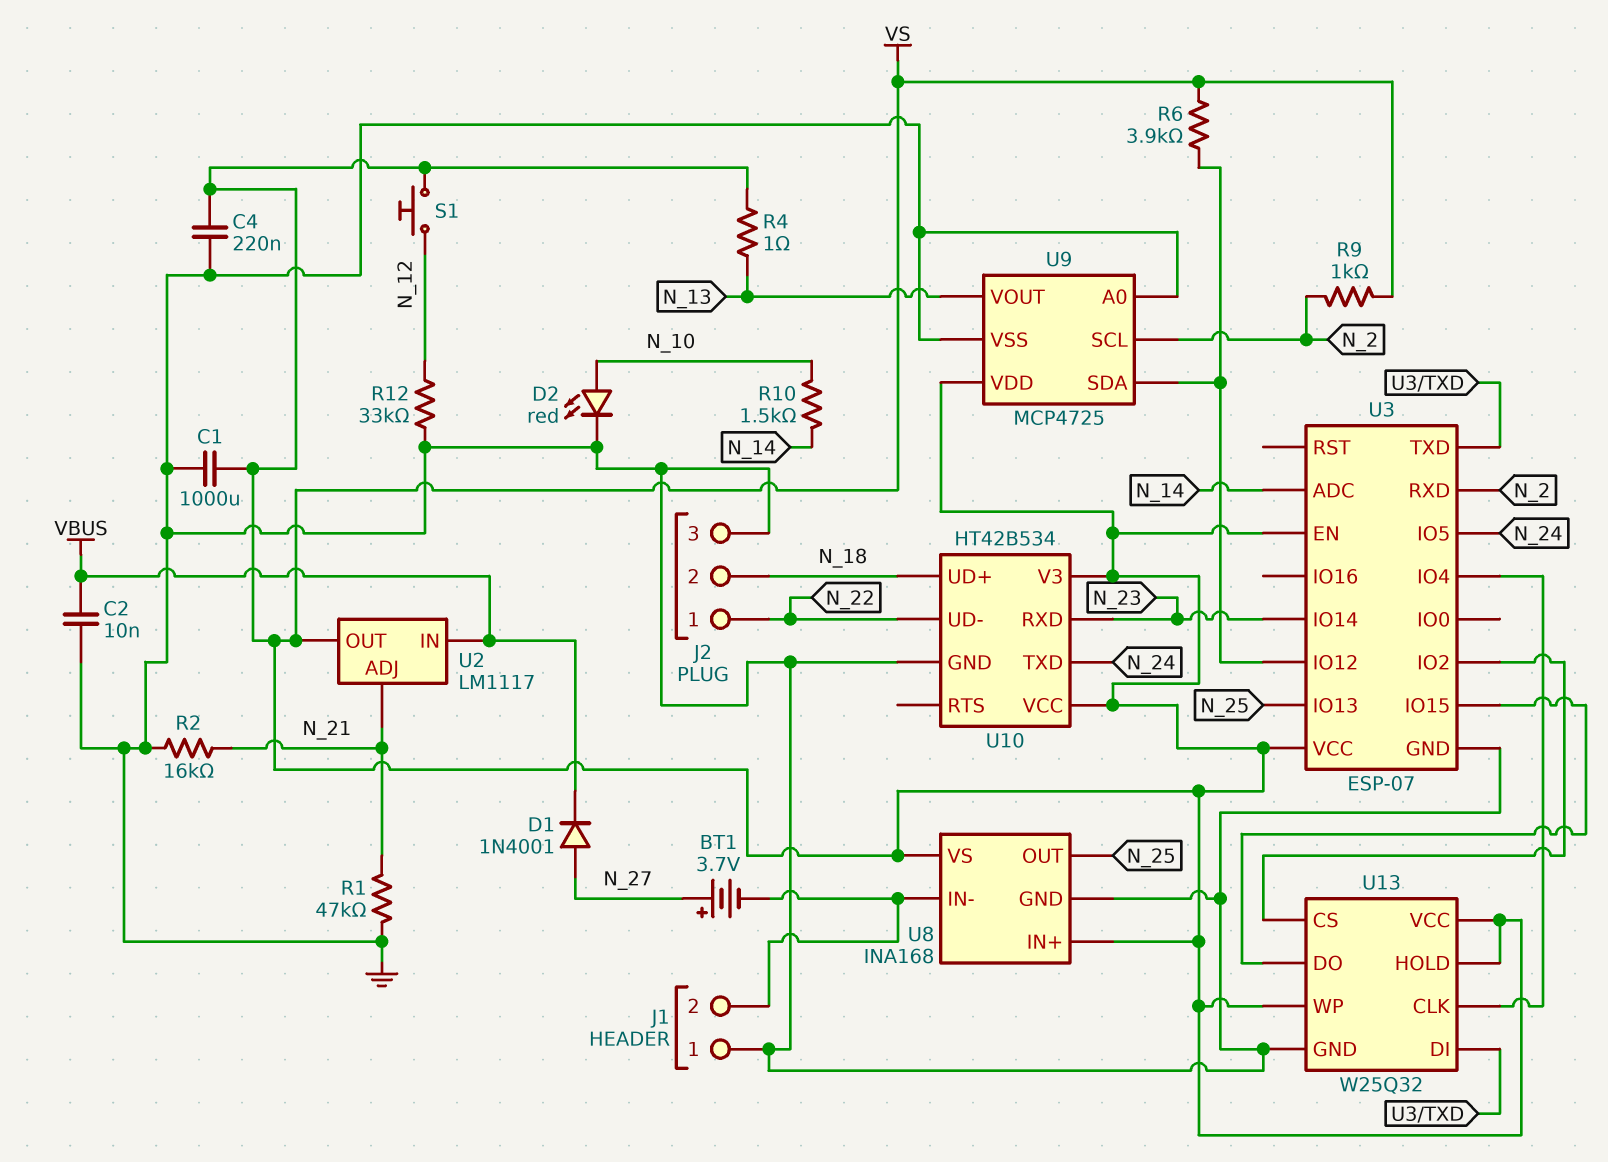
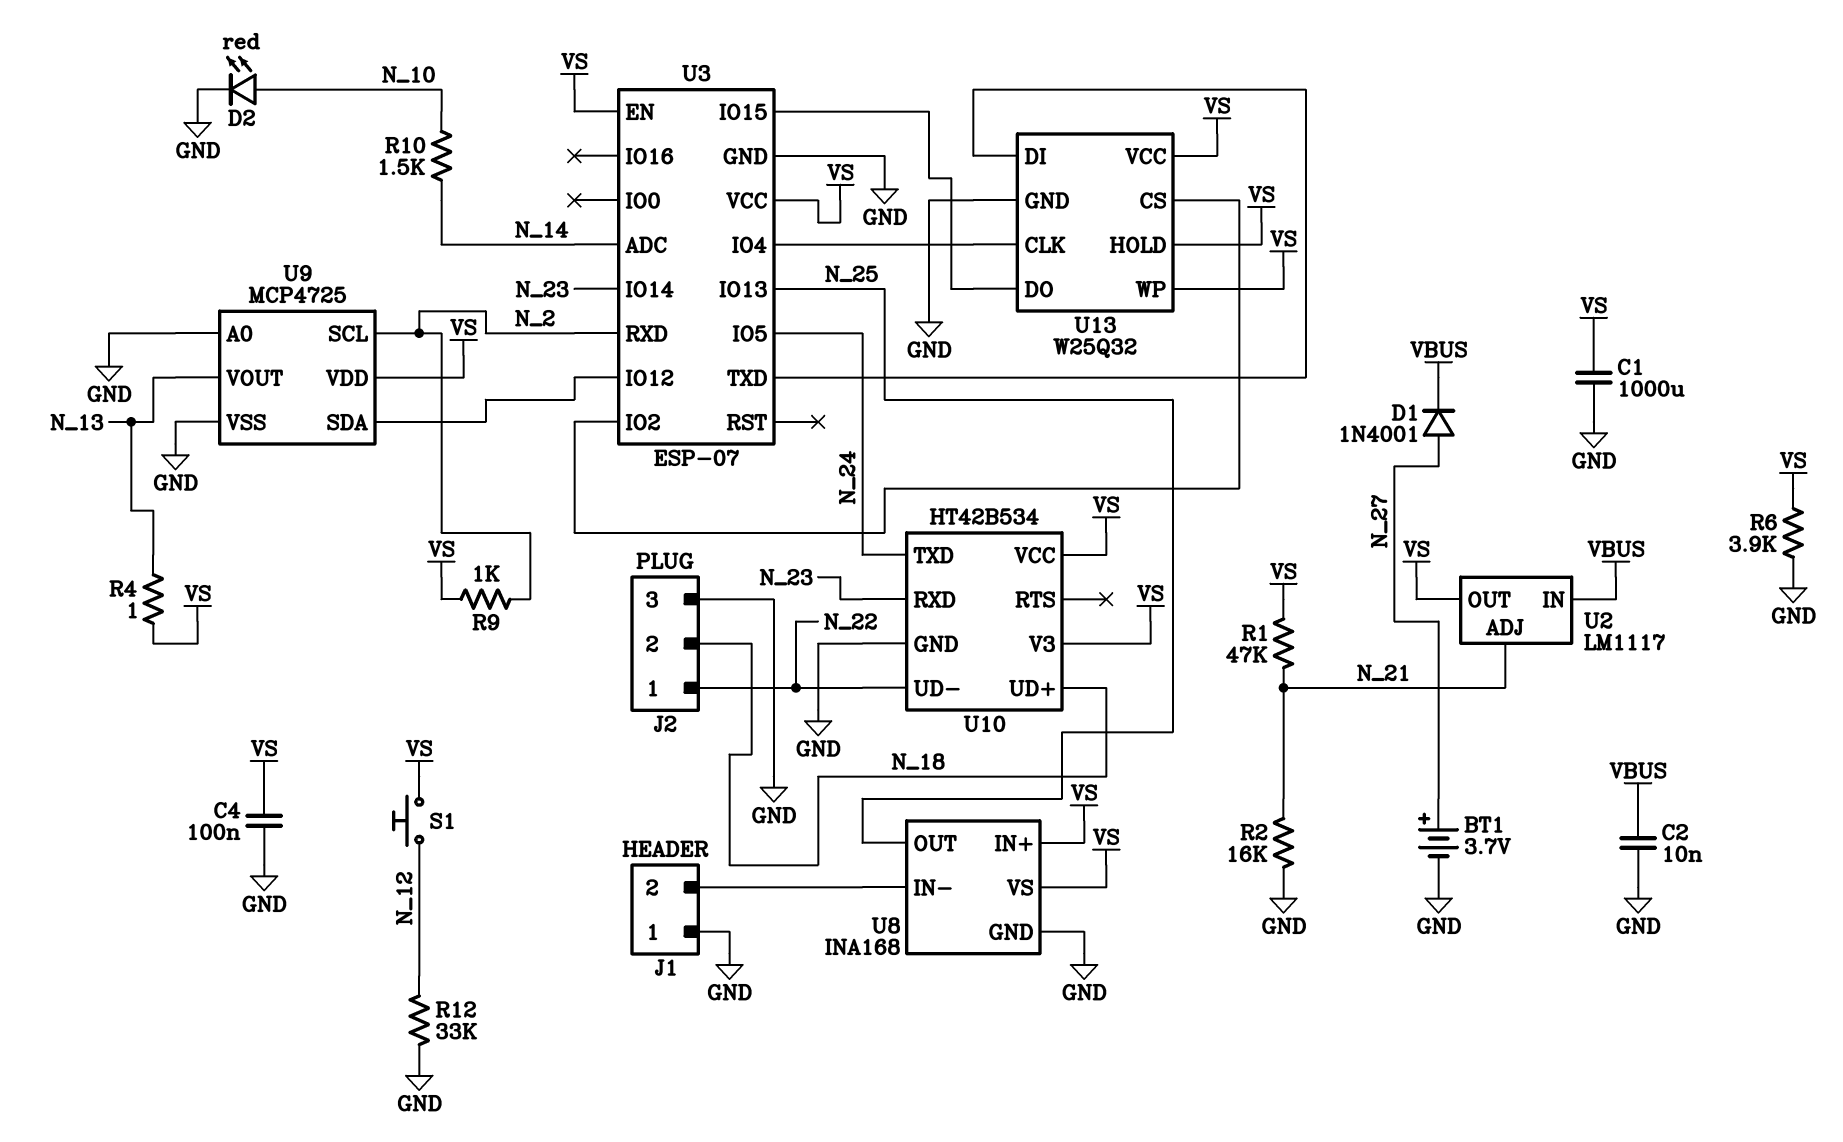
BT1: 3.7V (plus N_27, minus J1/2) -> 3.7V (plus N_27, minus GND)
C4: 220nF (GND, VS) -> 100nF (GND, VS)
R1: 47k (GND, N_21) -> 47k (N_21, VS)
R6: 3.9k (U3/IO12, VS) -> 3.9k (GND, VS)

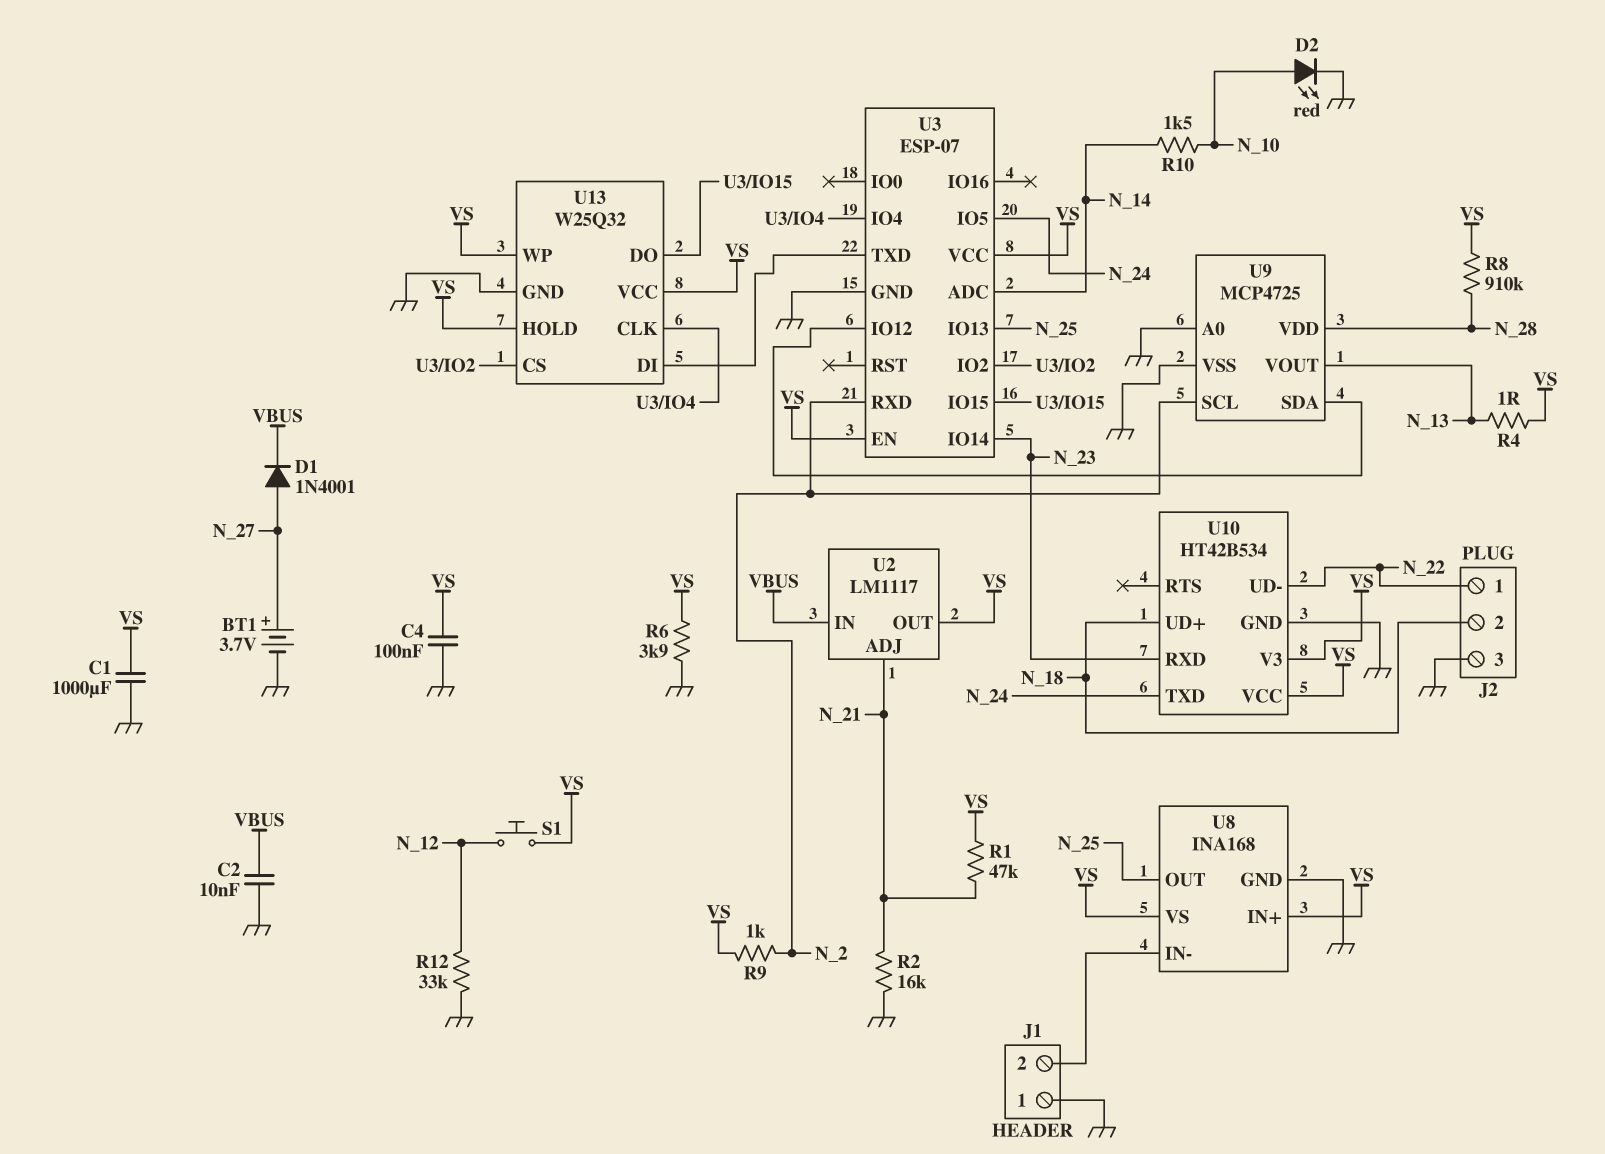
R8: none -> 910k (N_28, VS)
U9 pin VDD: VS -> N_28

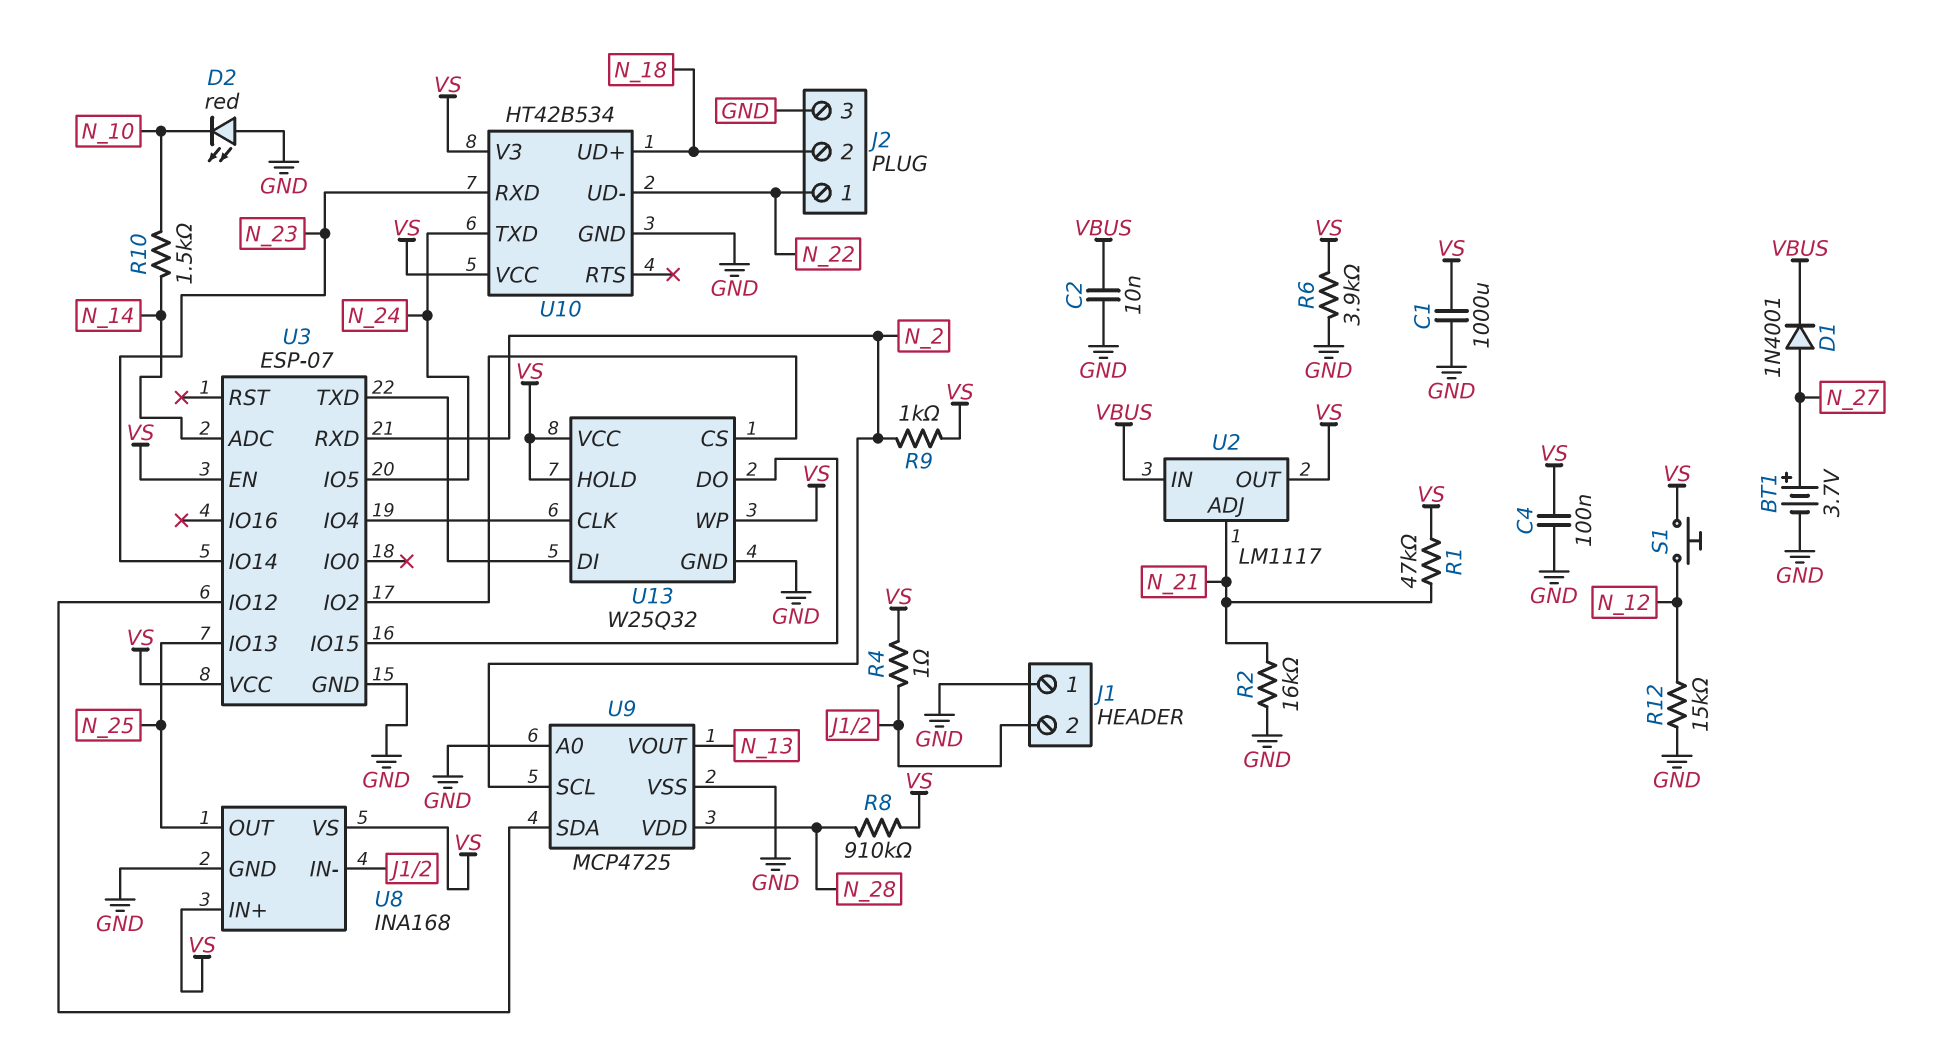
D2: LED red (A N_10, K GND) -> LED red (A GND, K N_10)
R4: 1 (N_13, VS) -> 1 (J1/2, VS)
R12: 33k (GND, N_12) -> 15k (GND, N_12)

